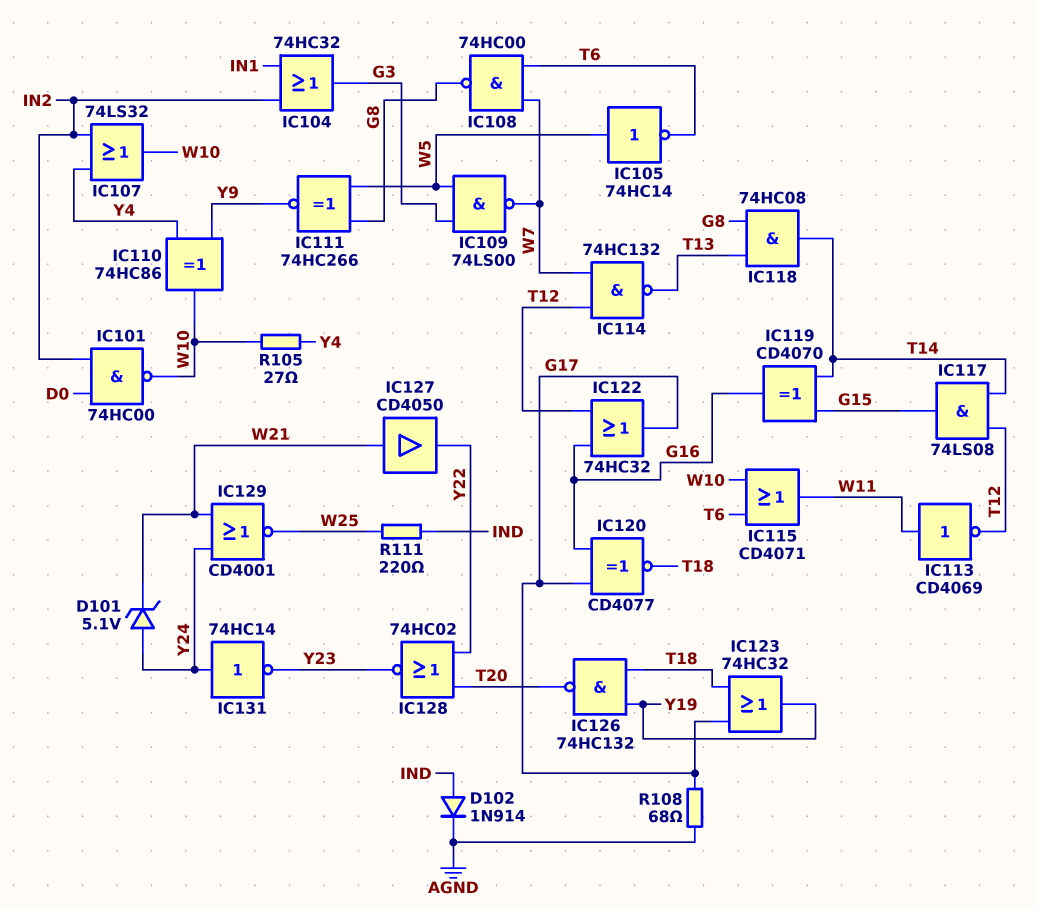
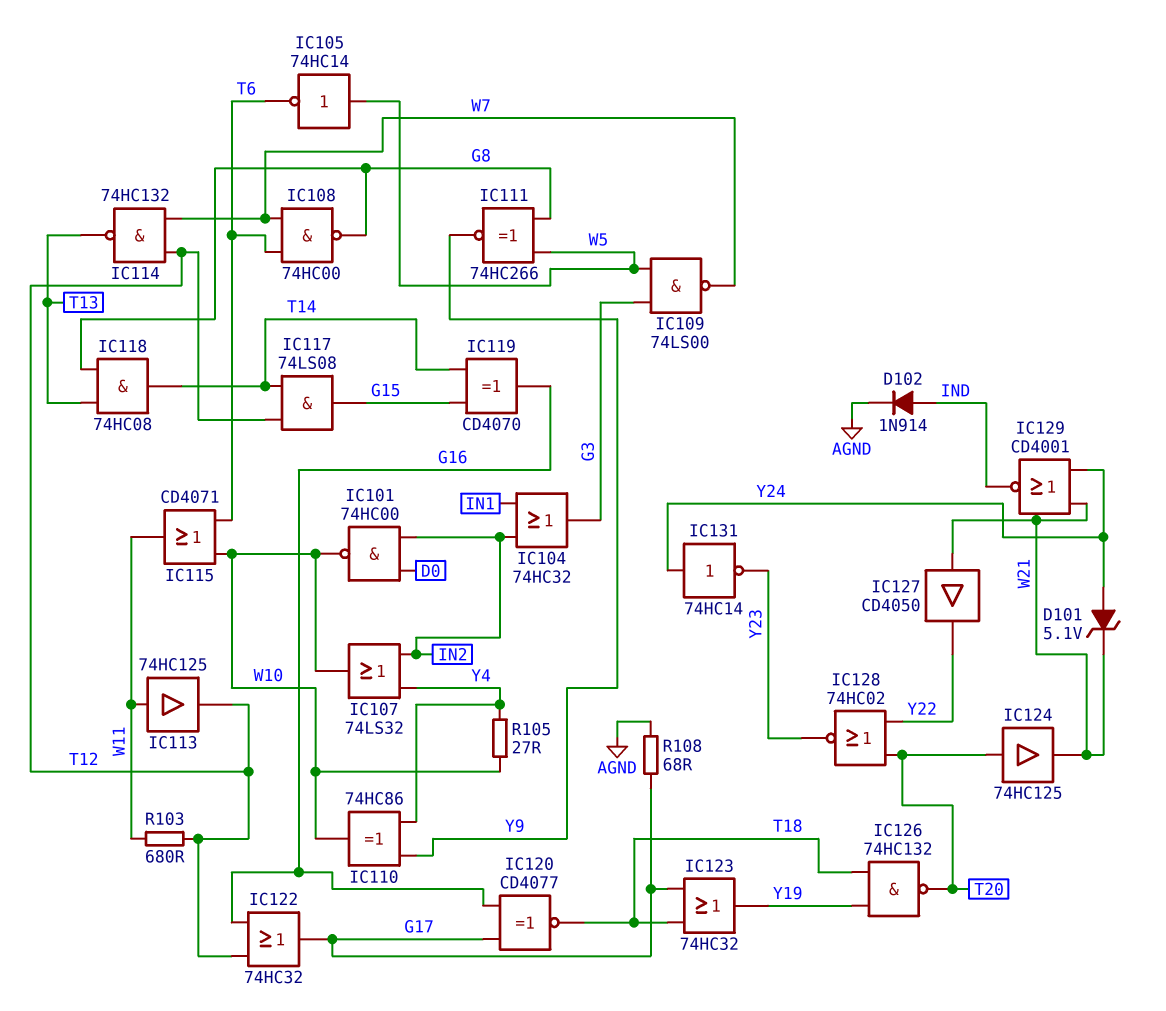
IC113: NOT CD4069 (in W11, out T12) -> buffer 74HC125 (in W11, out T12)
IC124: none -> buffer 74HC125 (in T20, out W21)
IC129: NOR CD4001 (in W21, in Y24, out W25) -> NOR CD4001 (in W21, in Y24, out IND)
R103: none -> 680 (T12, W11)
R111: 220 (IND, W25) -> none

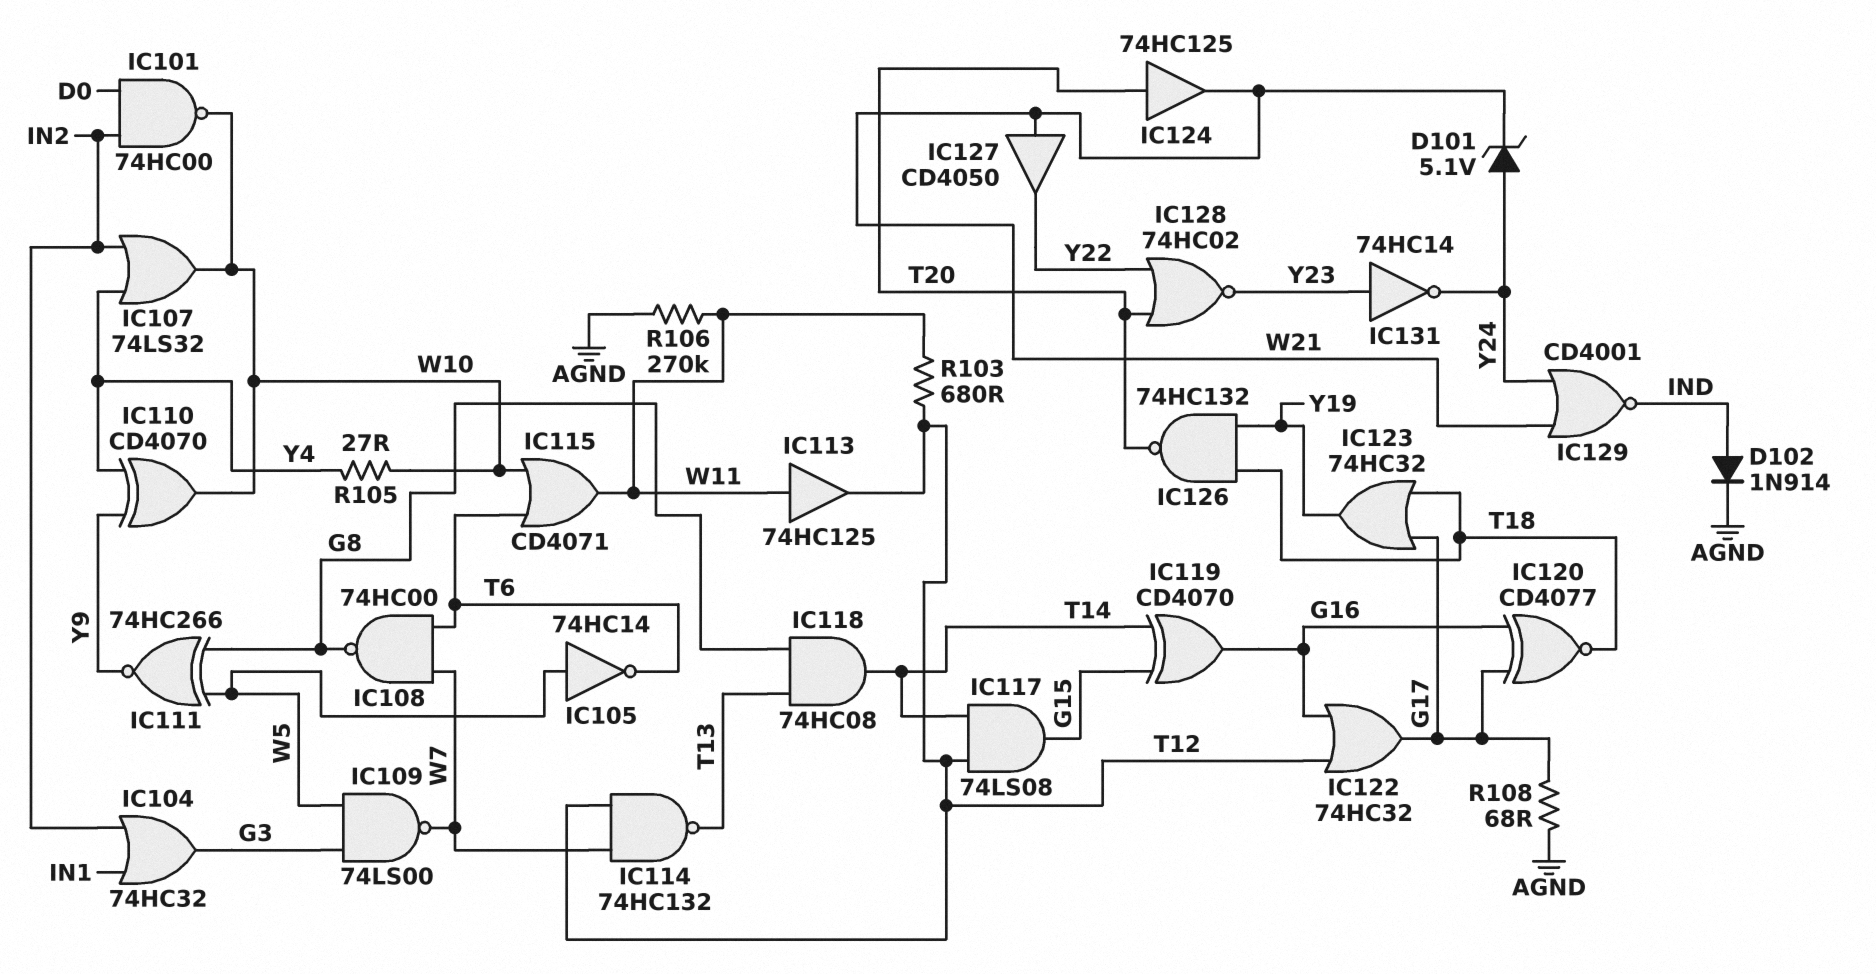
IC110: XOR 74HC86 (in Y4, in Y9, out W10) -> XOR CD4070 (in Y4, in Y9, out W10)
IC131: NOT 74HC14 (in Y24, out Y23) -> NOT 74HC14 (in Y23, out Y24)
R106: none -> 270k (AGND, W11)

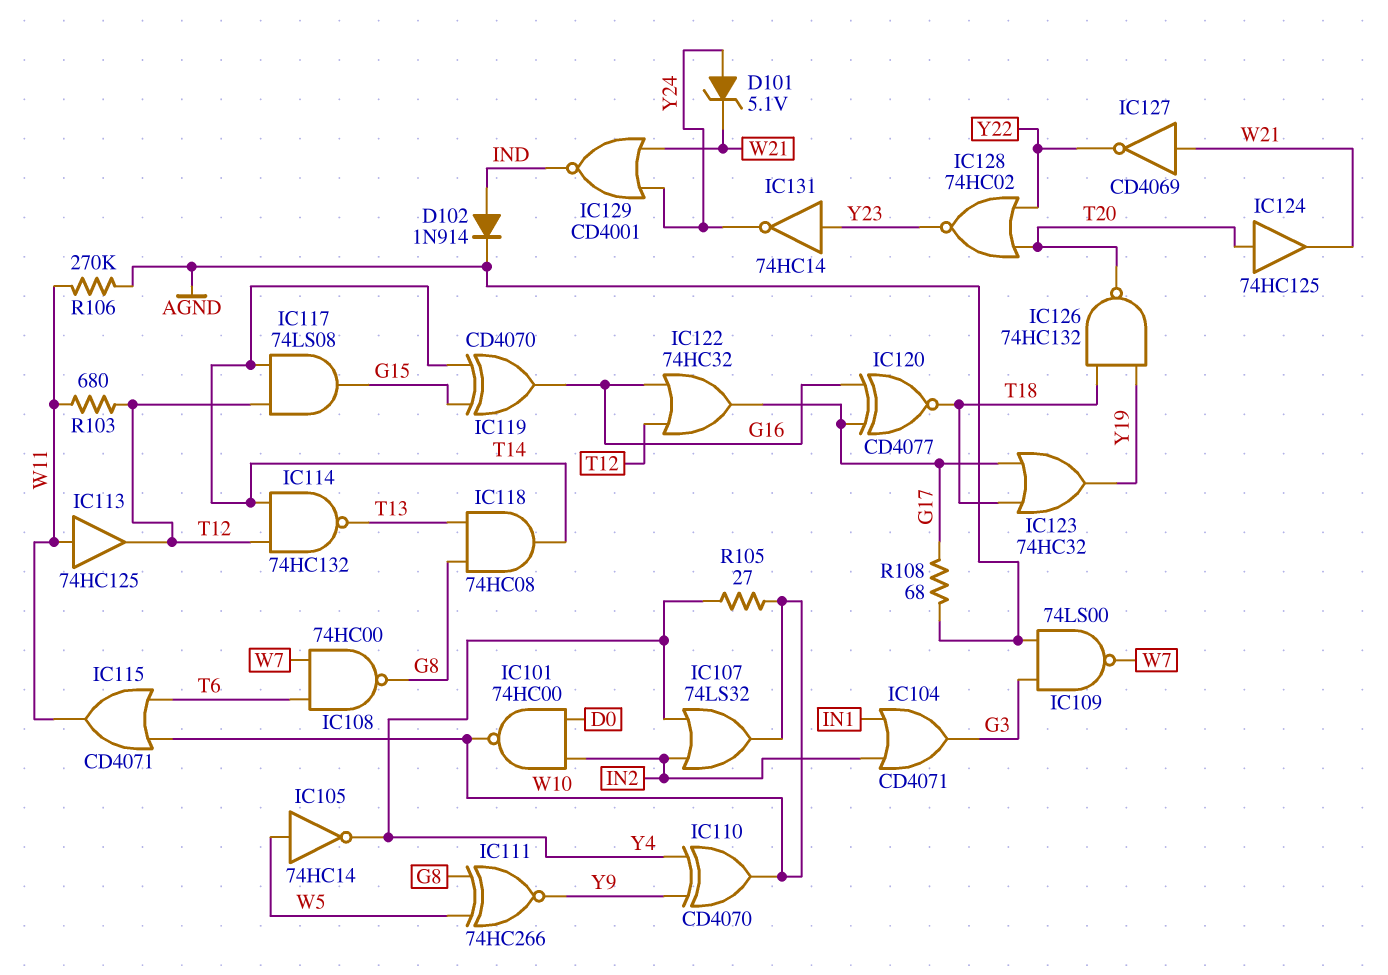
IC104: OR 74HC32 (in IN1, in IN2, out G3) -> OR CD4071 (in IN1, in IN2, out G3)
IC105: NOT 74HC14 (in W5, out T6) -> NOT 74HC14 (in W5, out Y4)
IC109: NAND 74LS00 (in G3, in W5, out W7) -> NAND 74LS00 (in AGND, in G3, out W7)
IC114: NAND 74HC132 (in T12, in W7, out T13) -> NAND 74HC132 (in T12, in T14, out T13)
IC127: buffer CD4050 (in W21, out Y22) -> NOT CD4069 (in W21, out Y22)

